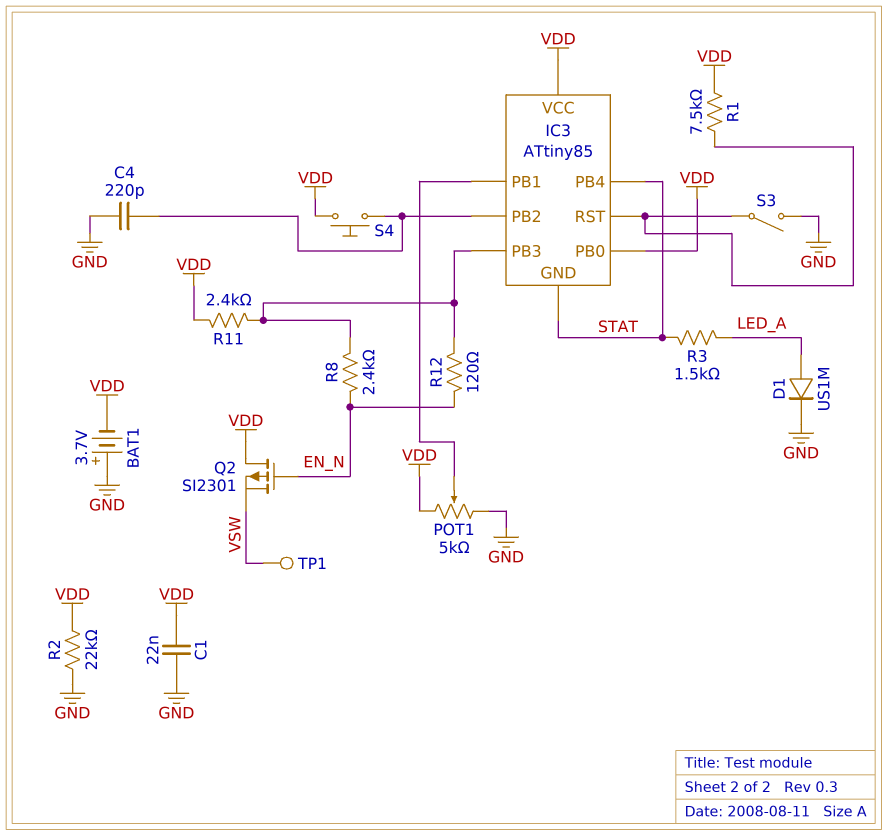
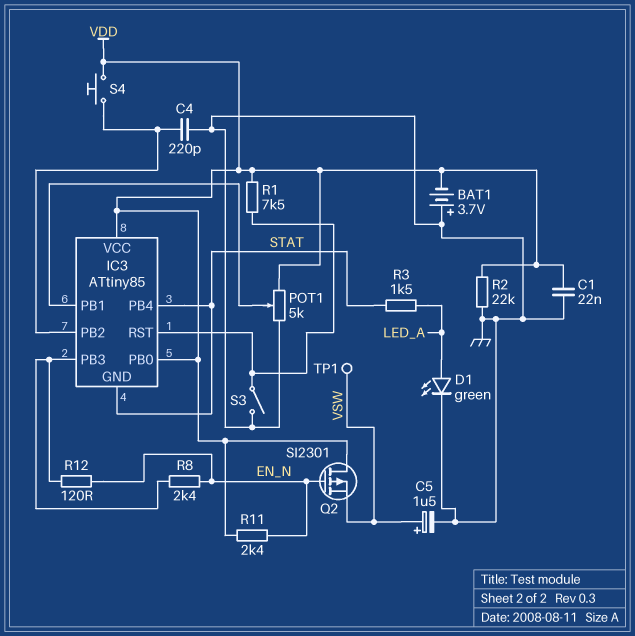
C5: none -> 1.5uF (plus VSW, minus GND)
D1: diode US1M (A LED_A, K GND) -> LED green (A LED_A, K GND)
R11: 2.4k (IC3/PB3, VDD) -> 2.4k (EN_N, VDD)

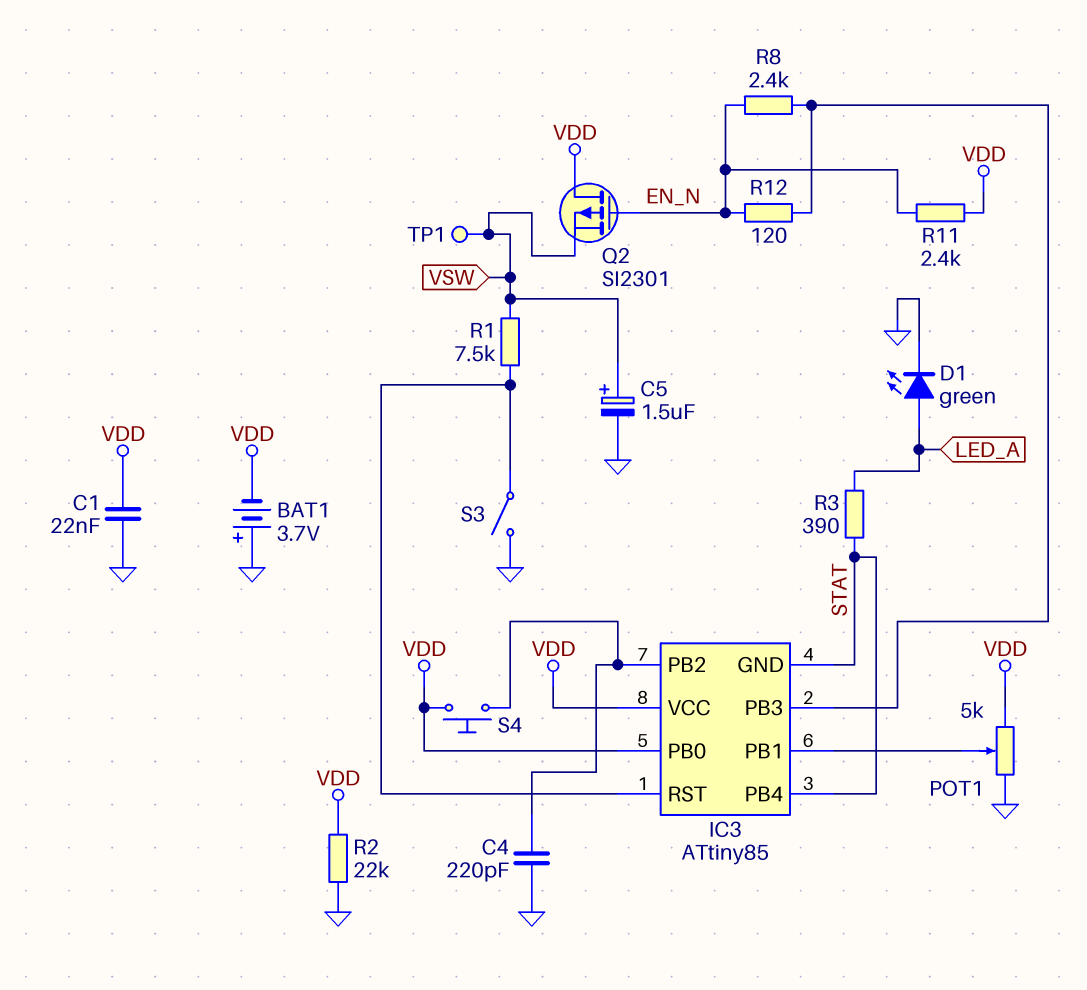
R1: 7.5k (IC3/RST, VDD) -> 7.5k (IC3/RST, VSW)
R3: 1.5k (LED_A, STAT) -> 390 (LED_A, STAT)

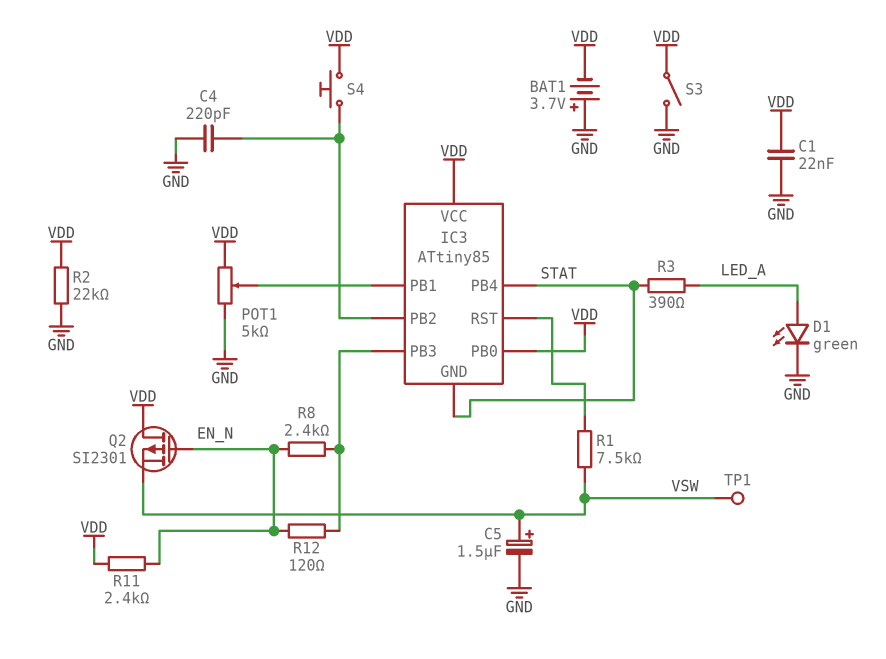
S3: switch (GND, IC3/RST) -> switch (GND, VDD)

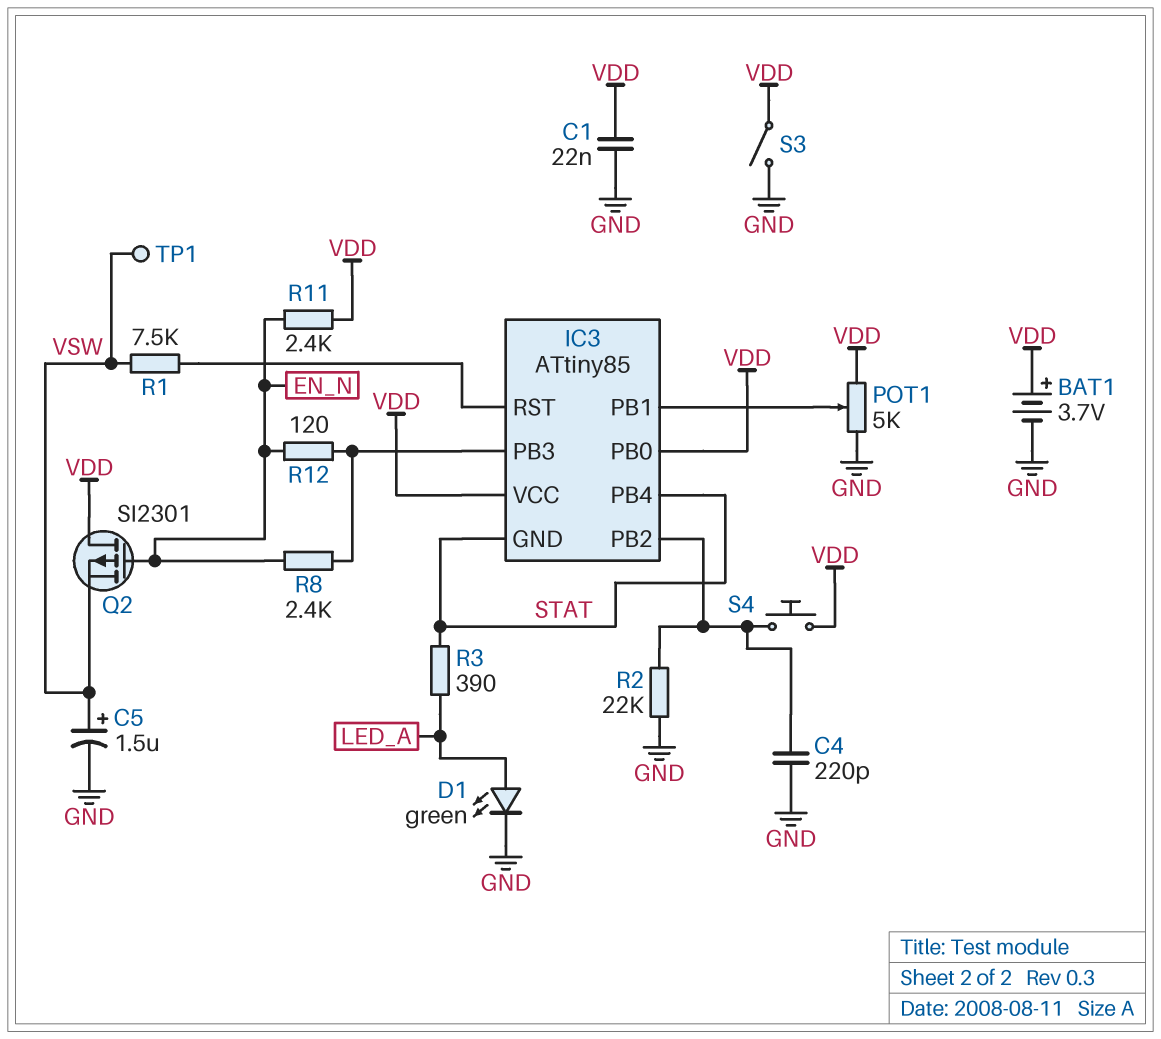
BAT1: 3.7V (plus GND, minus VDD) -> 3.7V (plus VDD, minus GND)
R2: 22k (GND, VDD) -> 22k (GND, IC3/PB2)

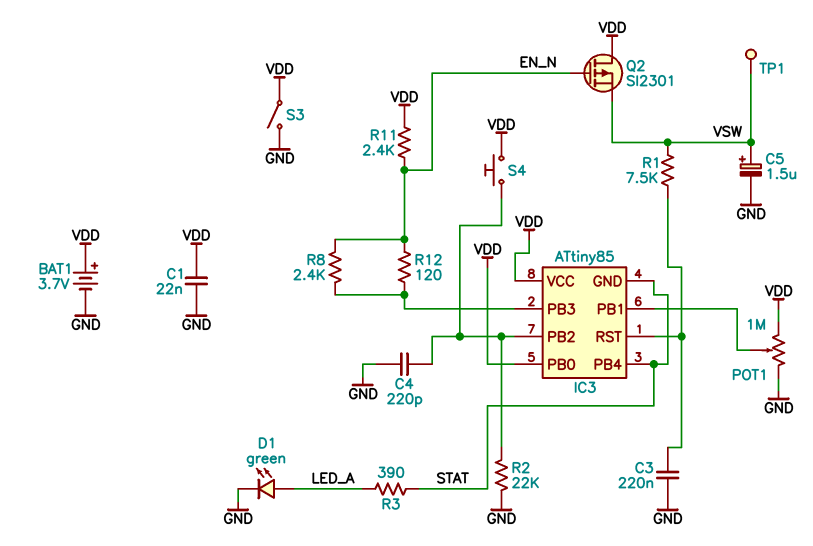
C3: none -> 220nF (GND, IC3/RST)
POT1: 5k (GND, VDD, wiper IC3/PB1) -> 1M (GND, VDD, wiper IC3/PB1)

